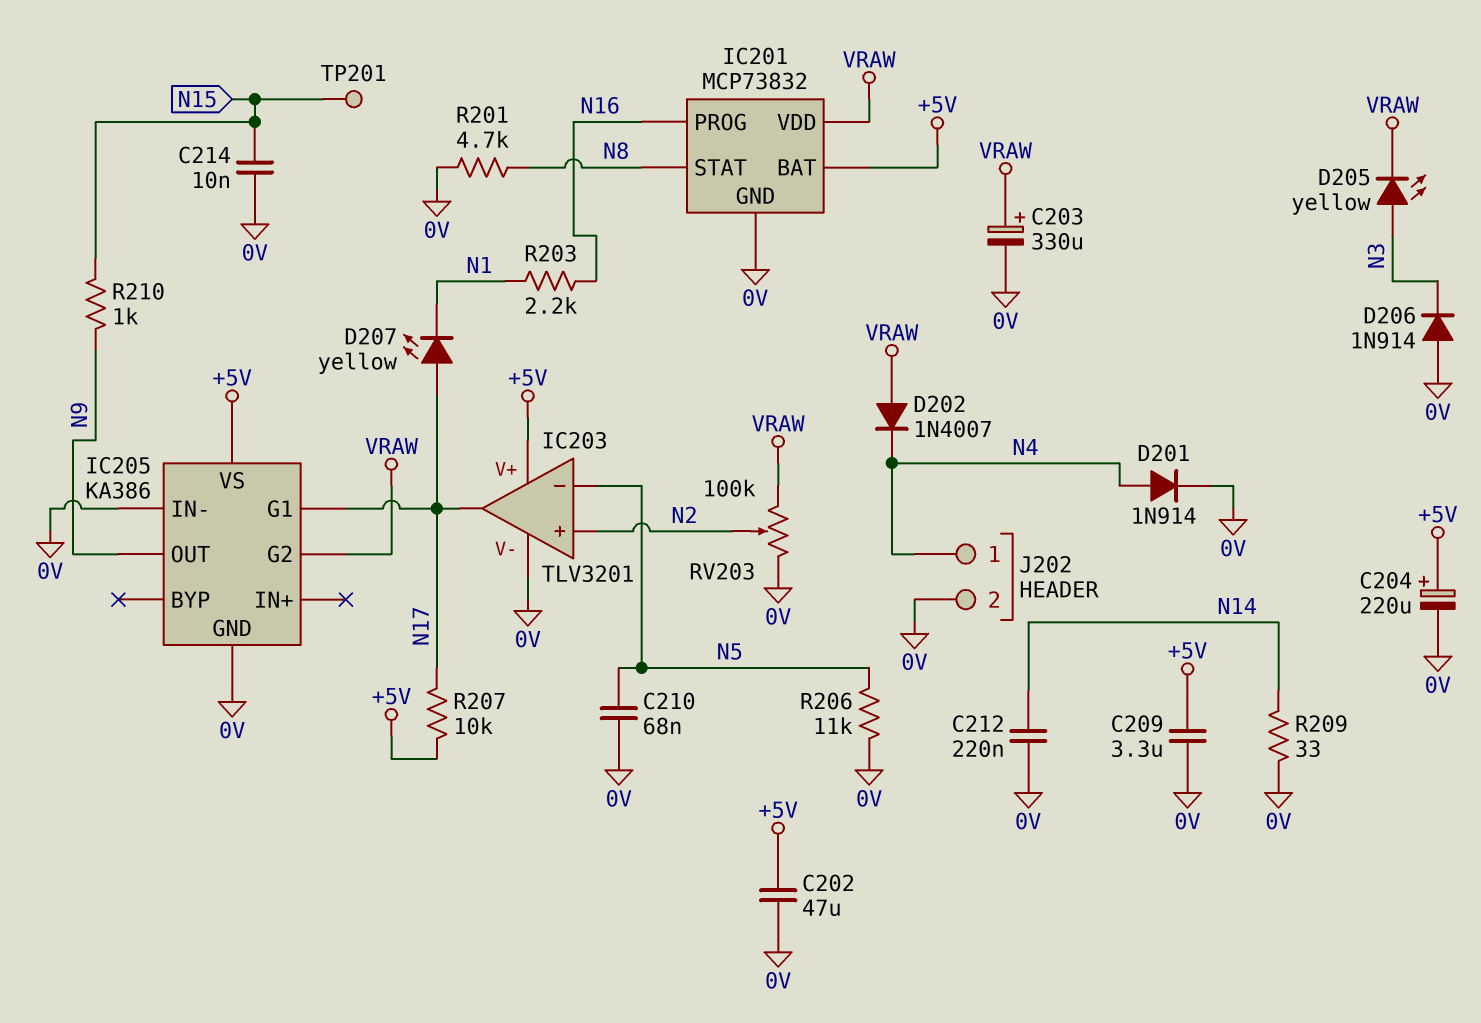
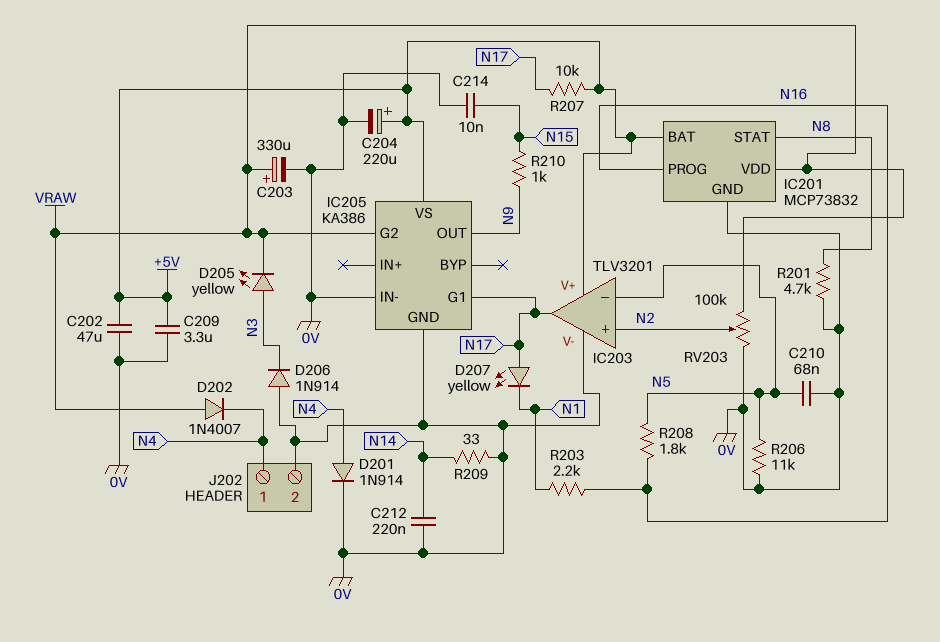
R208: none -> 1.8k (N5, N16)
TP201: test point (N15) -> none

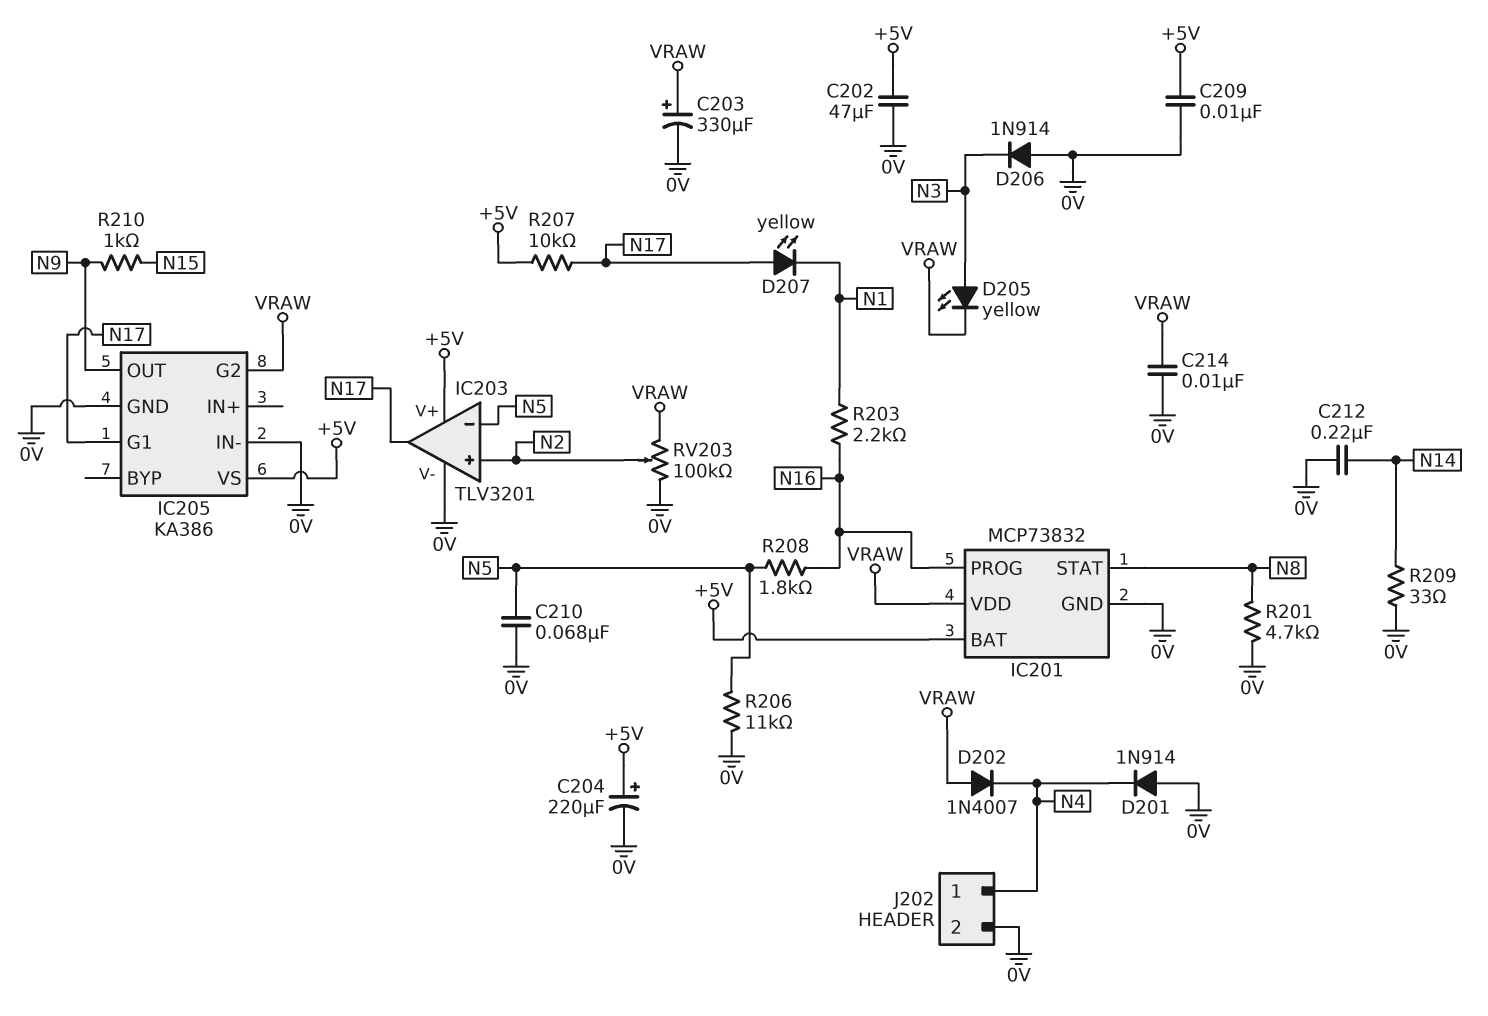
C209: 3.3uF (+5V, 0V) -> 10nF (+5V, 0V)
C214: 10nF (0V, N15) -> 10nF (0V, VRAW)
D201: diode 1N914 (A N4, K 0V) -> diode 1N914 (A 0V, K N4)

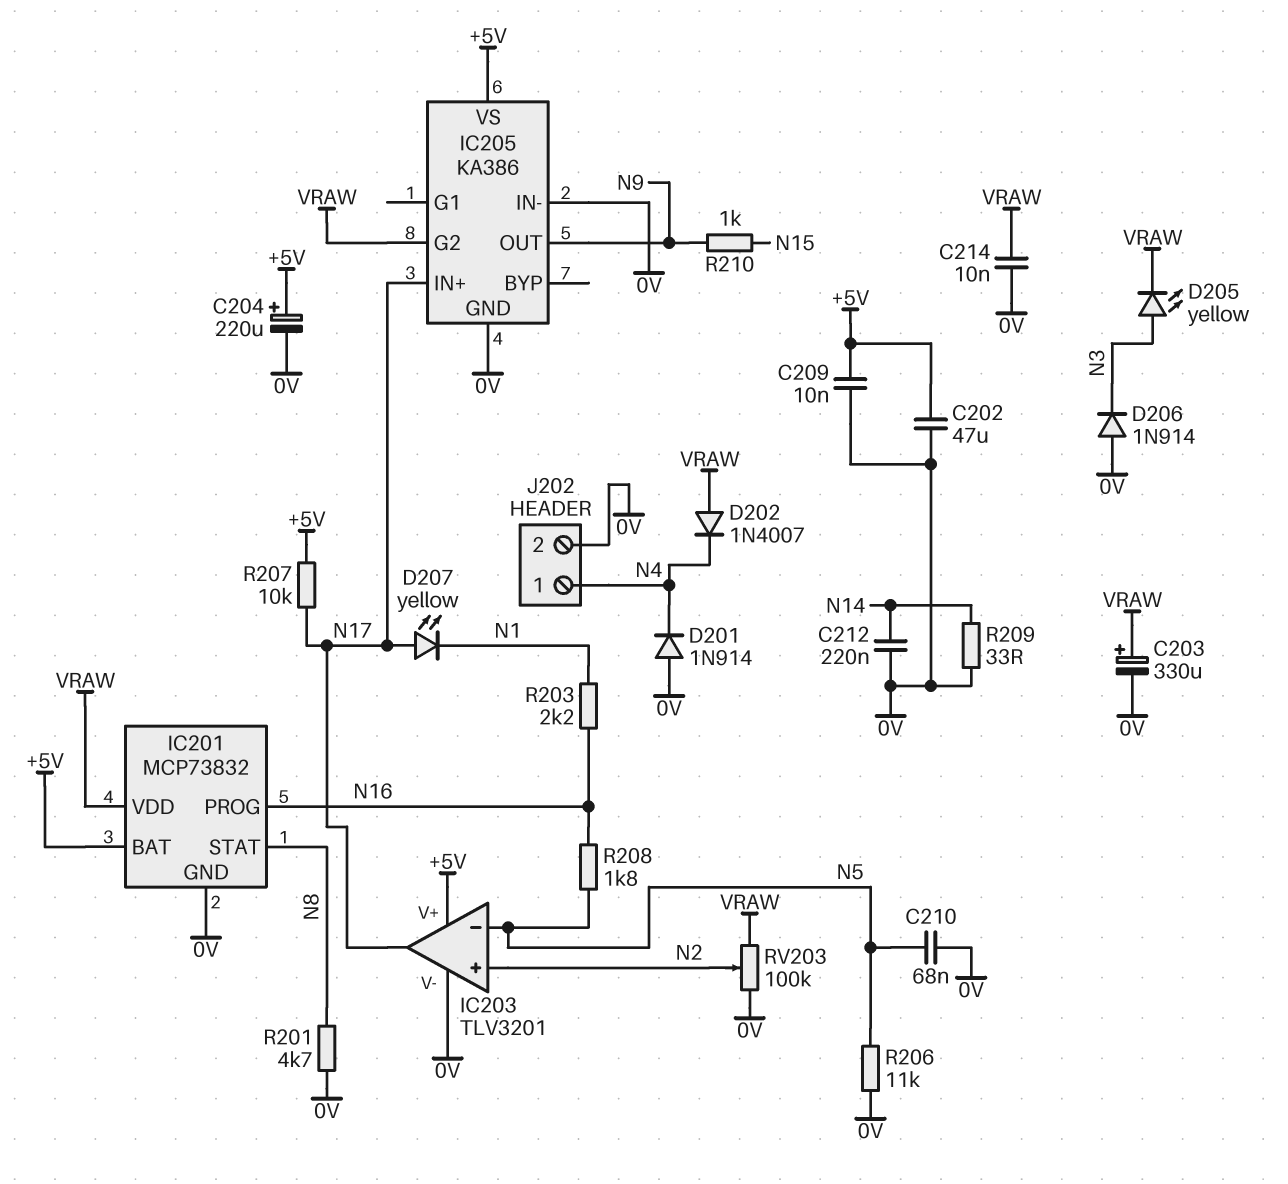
IC205 pin G1: N17 -> none
IC205 pin IN+: none -> N17

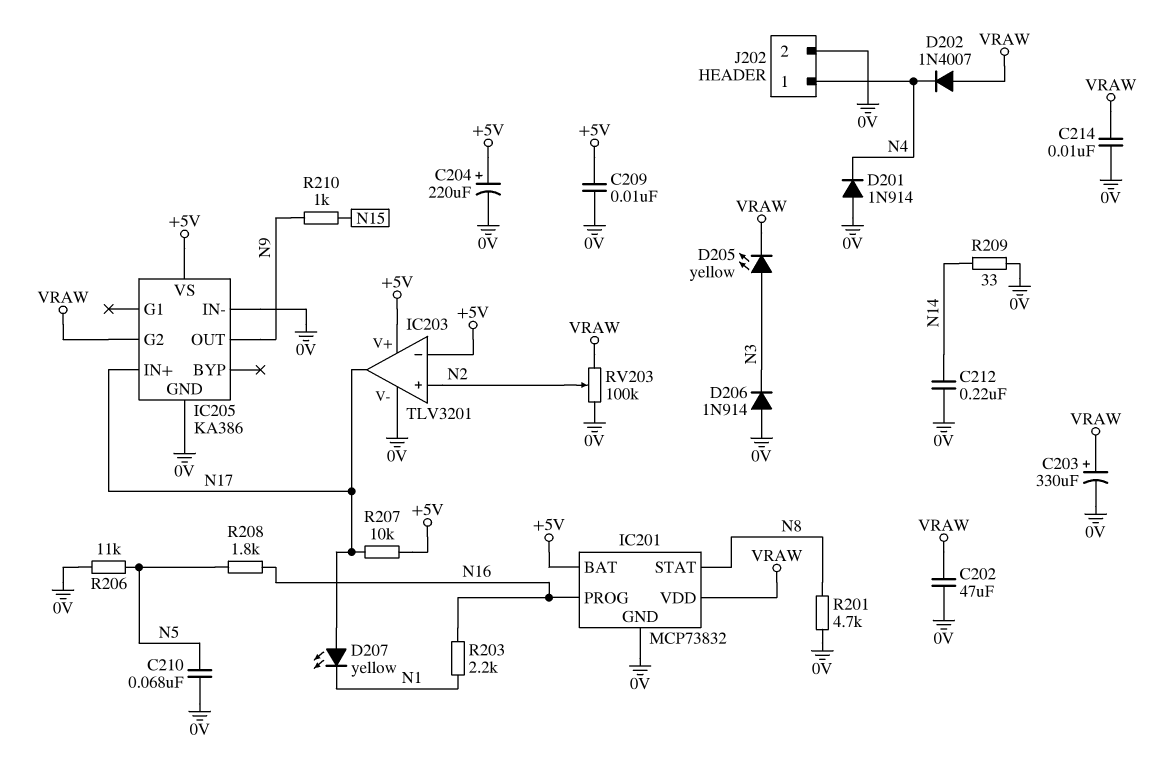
C202: 47uF (+5V, 0V) -> 47uF (0V, VRAW)
IC203 pin in-: N5 -> +5V

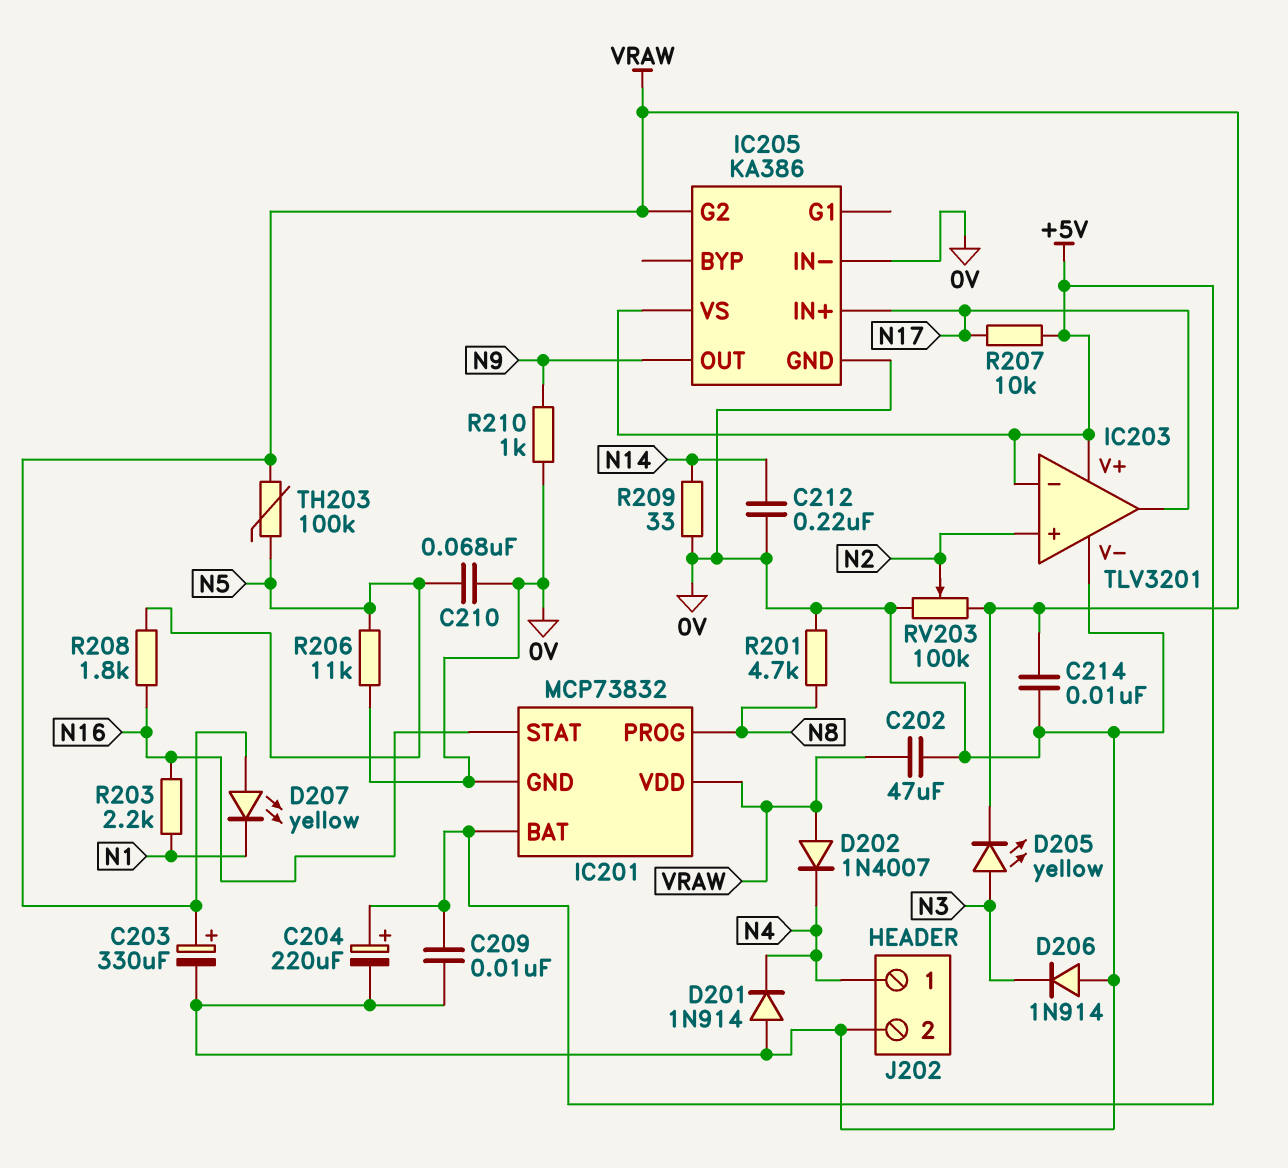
D207: LED yellow (A N17, K N1) -> LED yellow (A VRAW, K N1)
IC201 pin PROG: N16 -> N8
IC201 pin STAT: N8 -> N16
R210: 1k (N9, N15) -> 1k (0V, N9)
TH203: none -> 100k (N5, VRAW)

